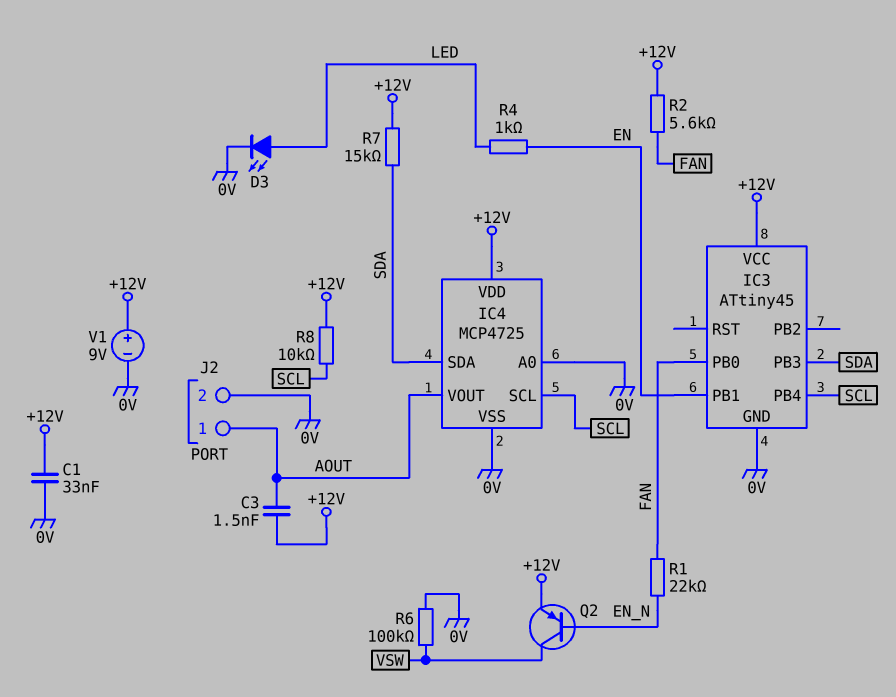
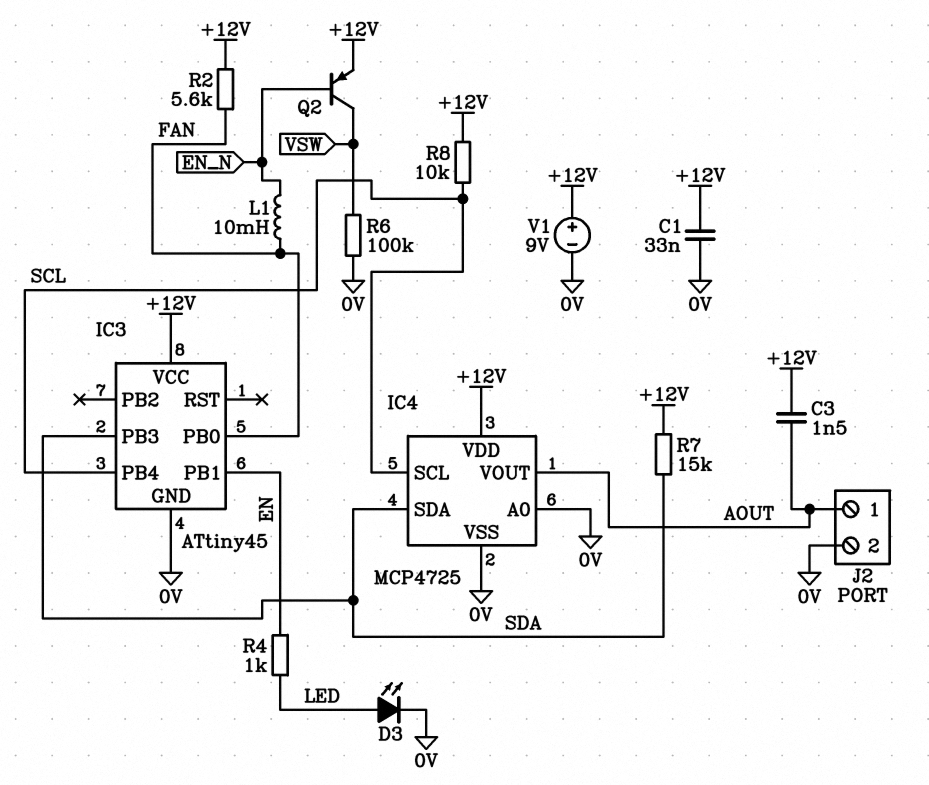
L1: none -> 10mH (EN_N, FAN)
R1: 22k (EN_N, FAN) -> none

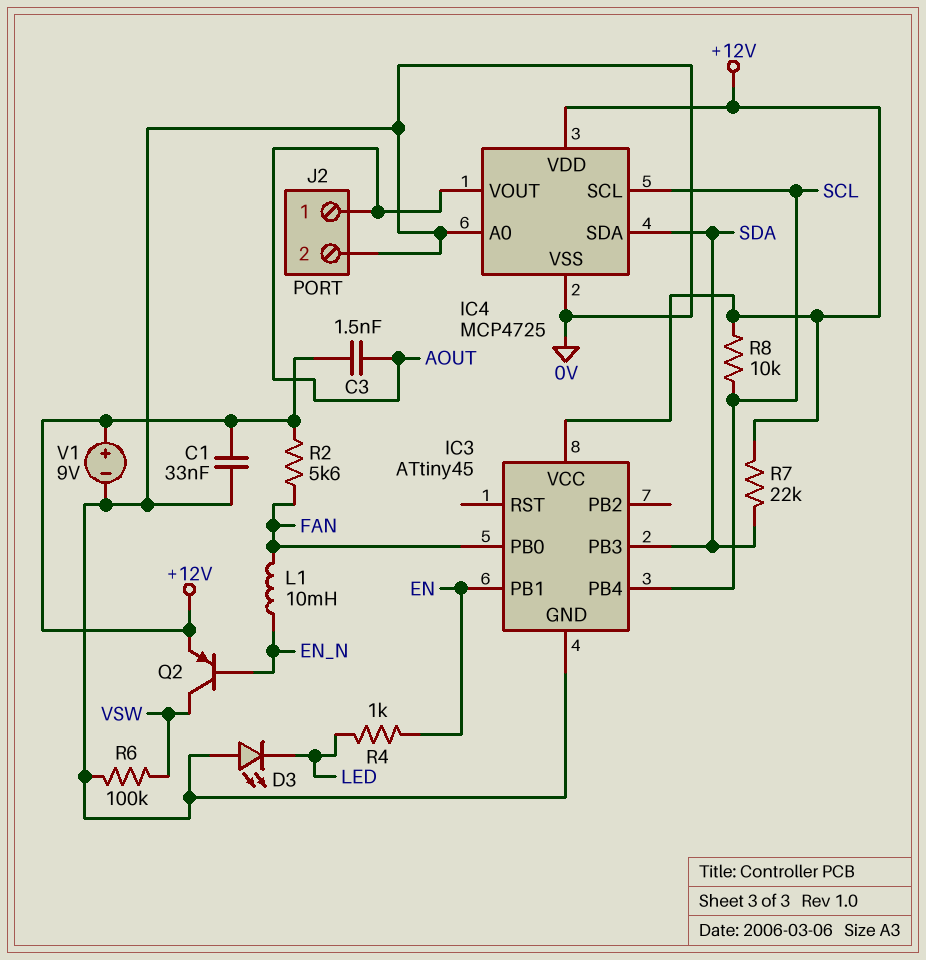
D3: LED (A LED, K 0V) -> LED (A 0V, K LED)
R7: 15k (+12V, SDA) -> 22k (+12V, SDA)

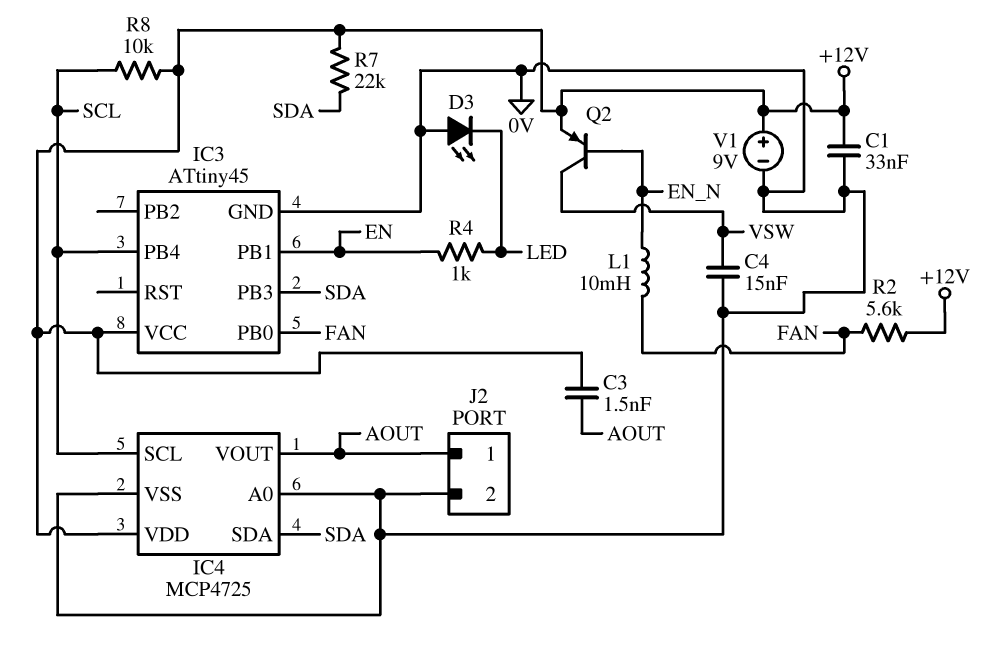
C4: none -> 15nF (0V, VSW)
R6: 100k (0V, VSW) -> none

